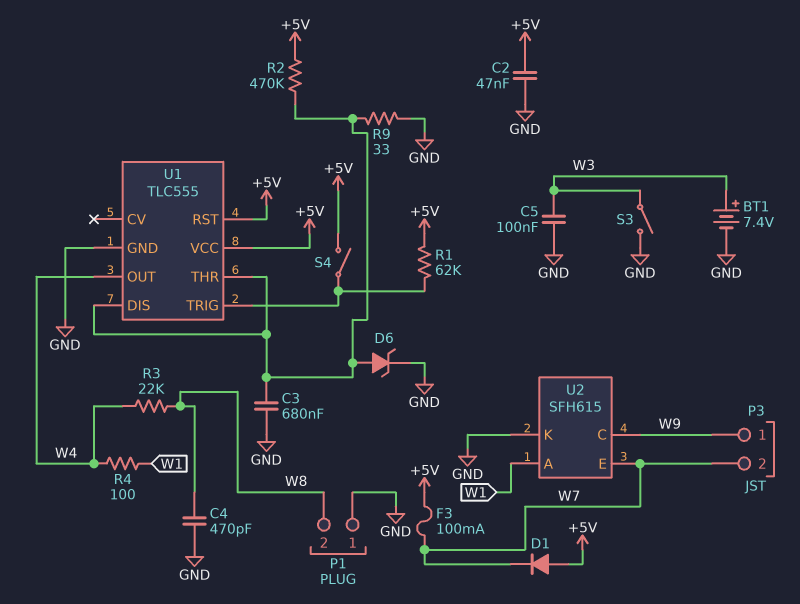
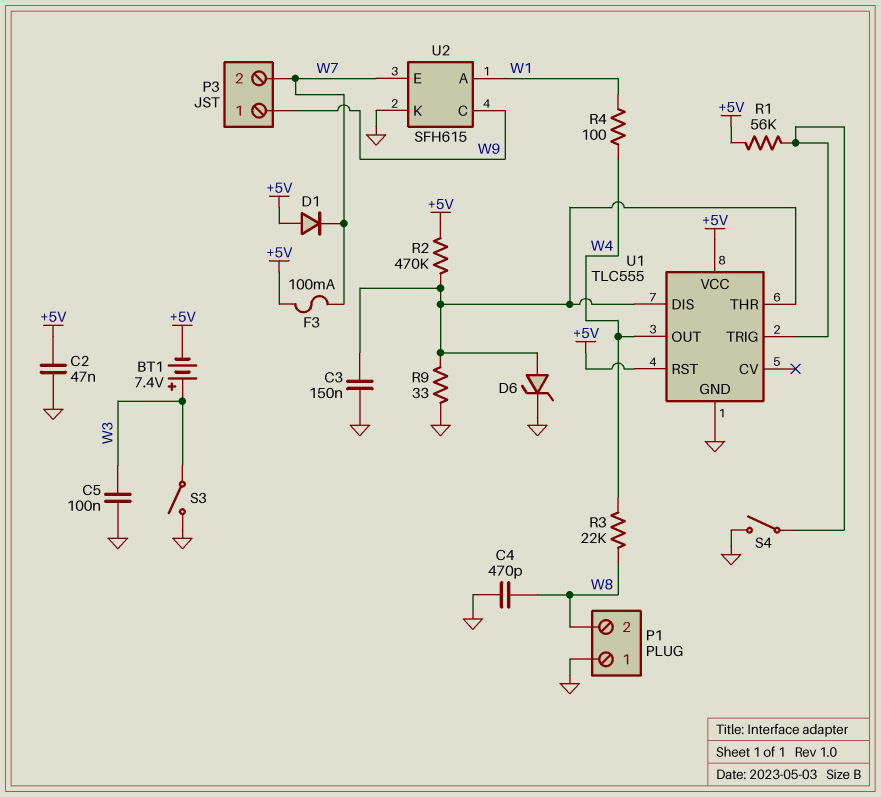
BT1: 7.4V (plus W3, minus GND) -> 7.4V (plus W3, minus +5V)
C3: 680nF (GND, U1/DIS) -> 150nF (GND, U1/DIS)
R1: 62k (+5V, U1/TRIG) -> 56k (+5V, U1/TRIG)
S4: switch (+5V, U1/TRIG) -> switch (GND, U1/TRIG)

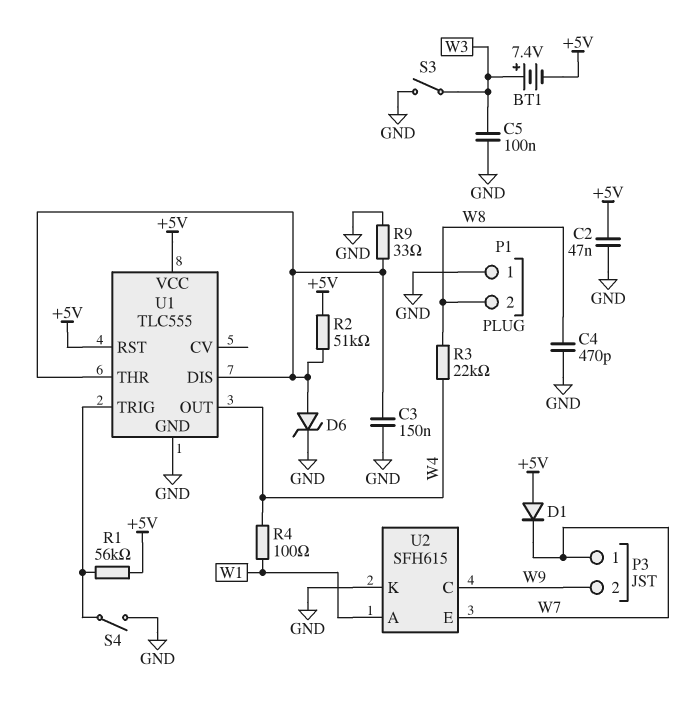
F3: 100mA (+5V, W7) -> none
P3 pin 1: W9 -> W7
P3 pin 2: W7 -> W9
R2: 470k (+5V, U1/DIS) -> 51k (+5V, U1/DIS)

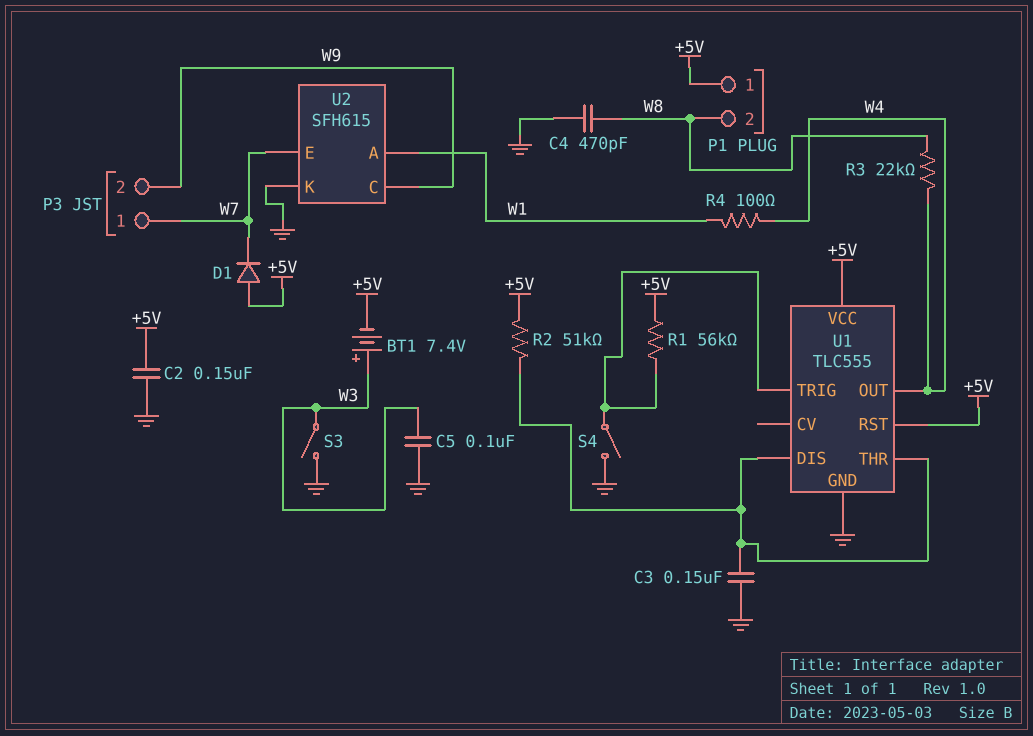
C2: 47nF (+5V, GND) -> 150nF (+5V, GND)
D6: zener (A U1/DIS, K GND) -> none
P1 pin 1: GND -> +5V
R9: 33 (GND, U1/DIS) -> none

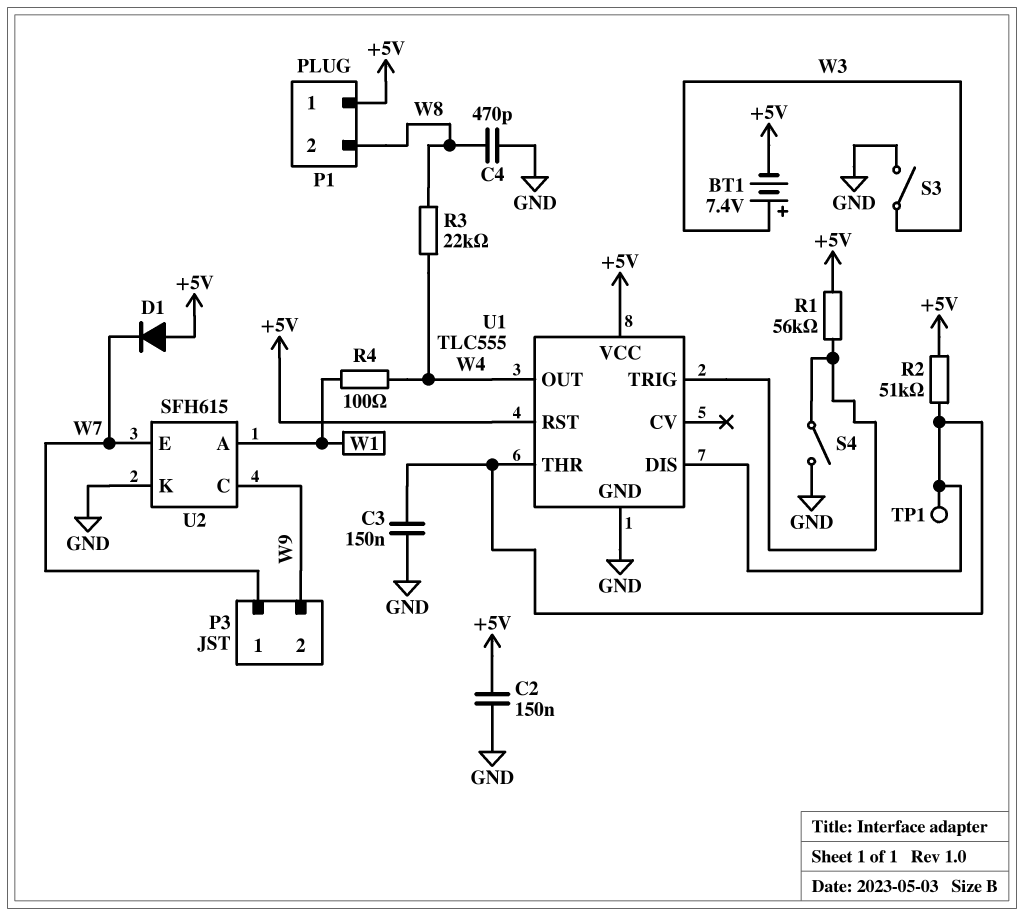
C5: 100nF (GND, W3) -> none
TP1: none -> test point (U1/DIS)

